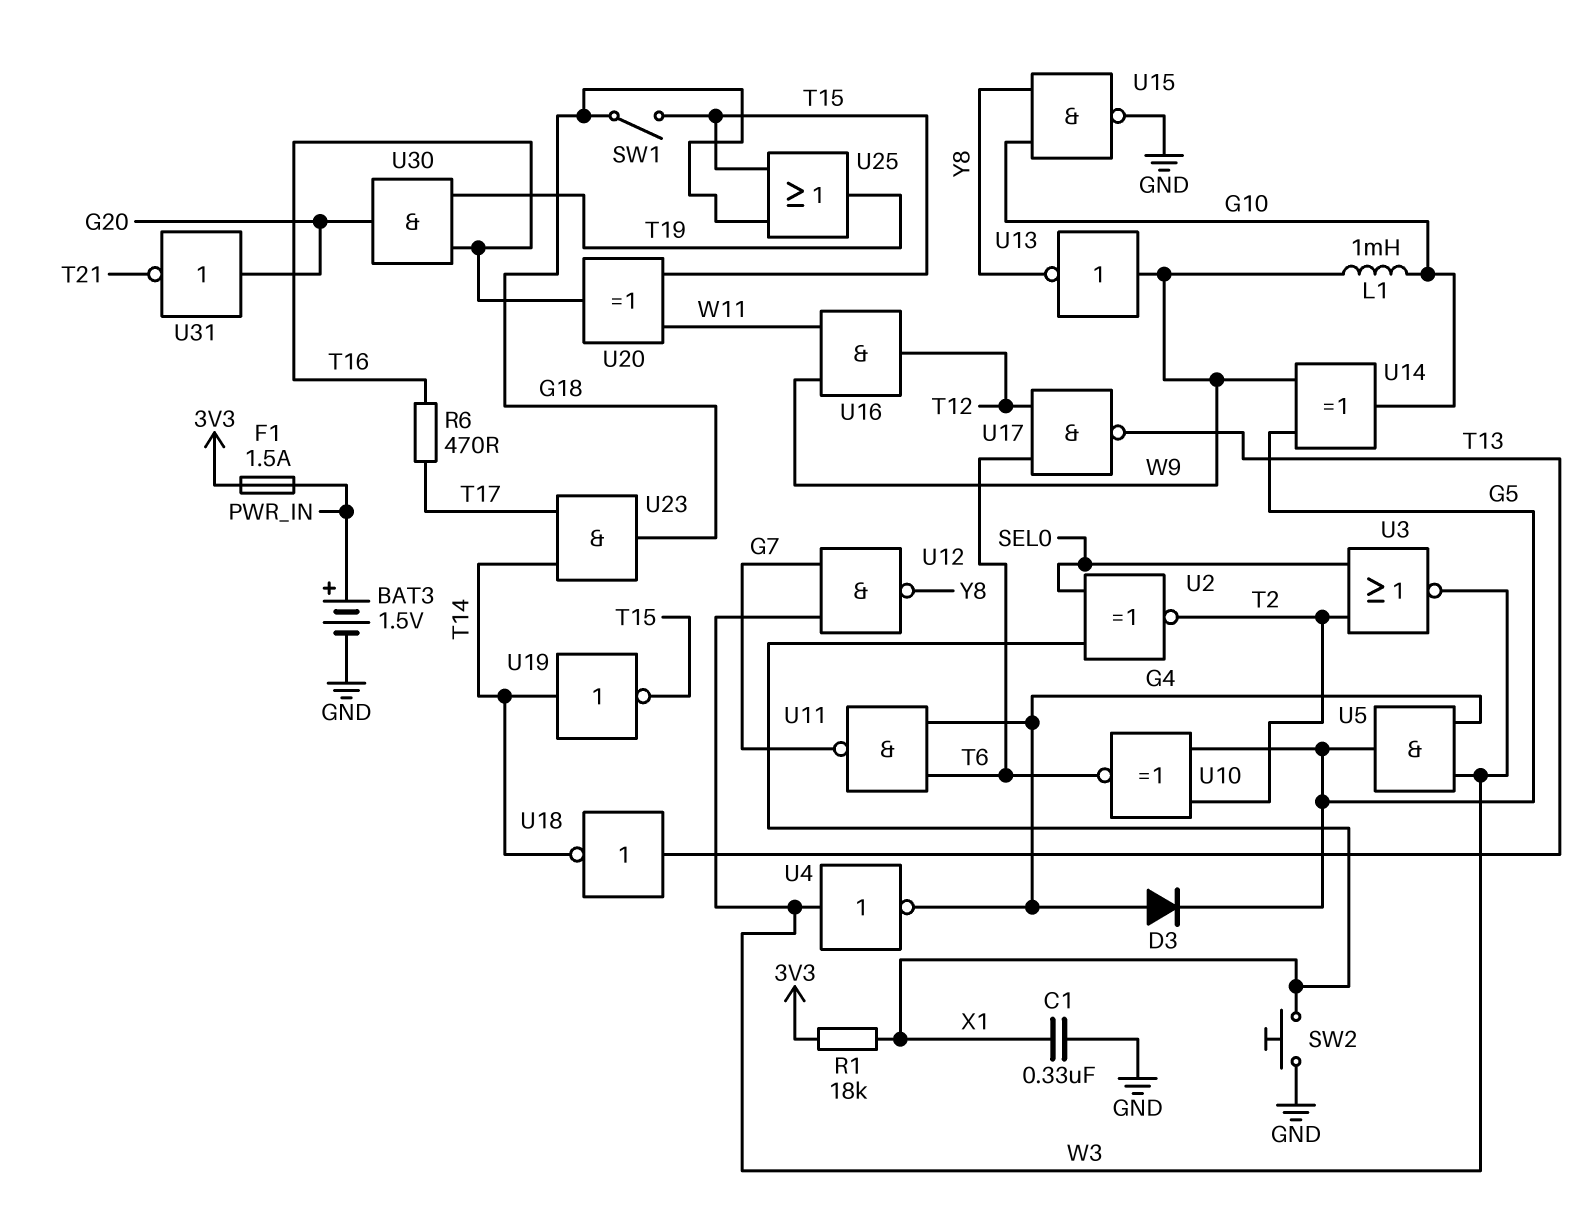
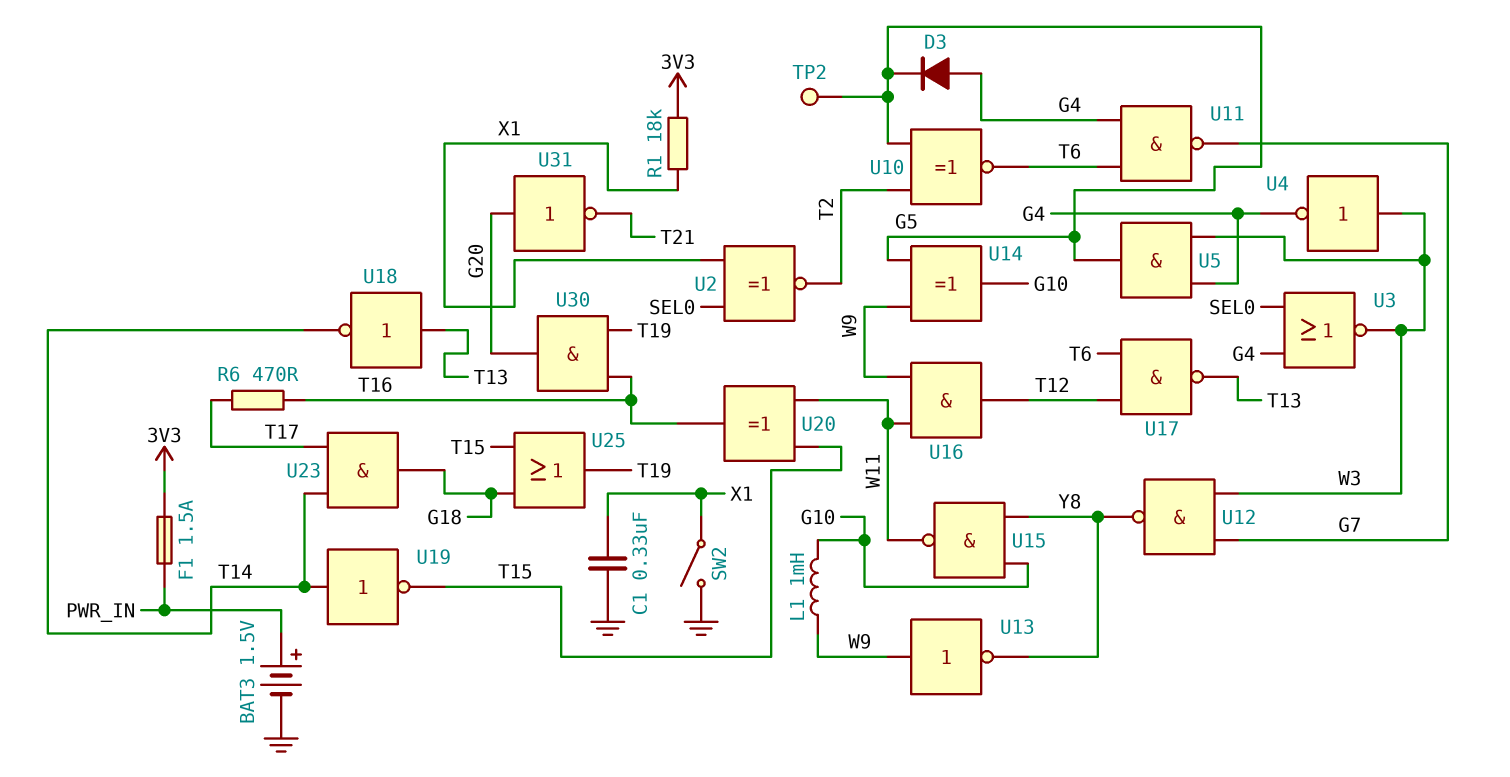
SW1: switch (G18, T15) -> none
SW2: button (GND, X1) -> switch (GND, X1)
TP2: none -> test point (G5)
U3: NOR (in SEL0, in T2, out W3) -> NOR (in G4, in SEL0, out W3)
U15: NAND (in G10, in Y8, out GND) -> NAND (in G10, in Y8, out W11)

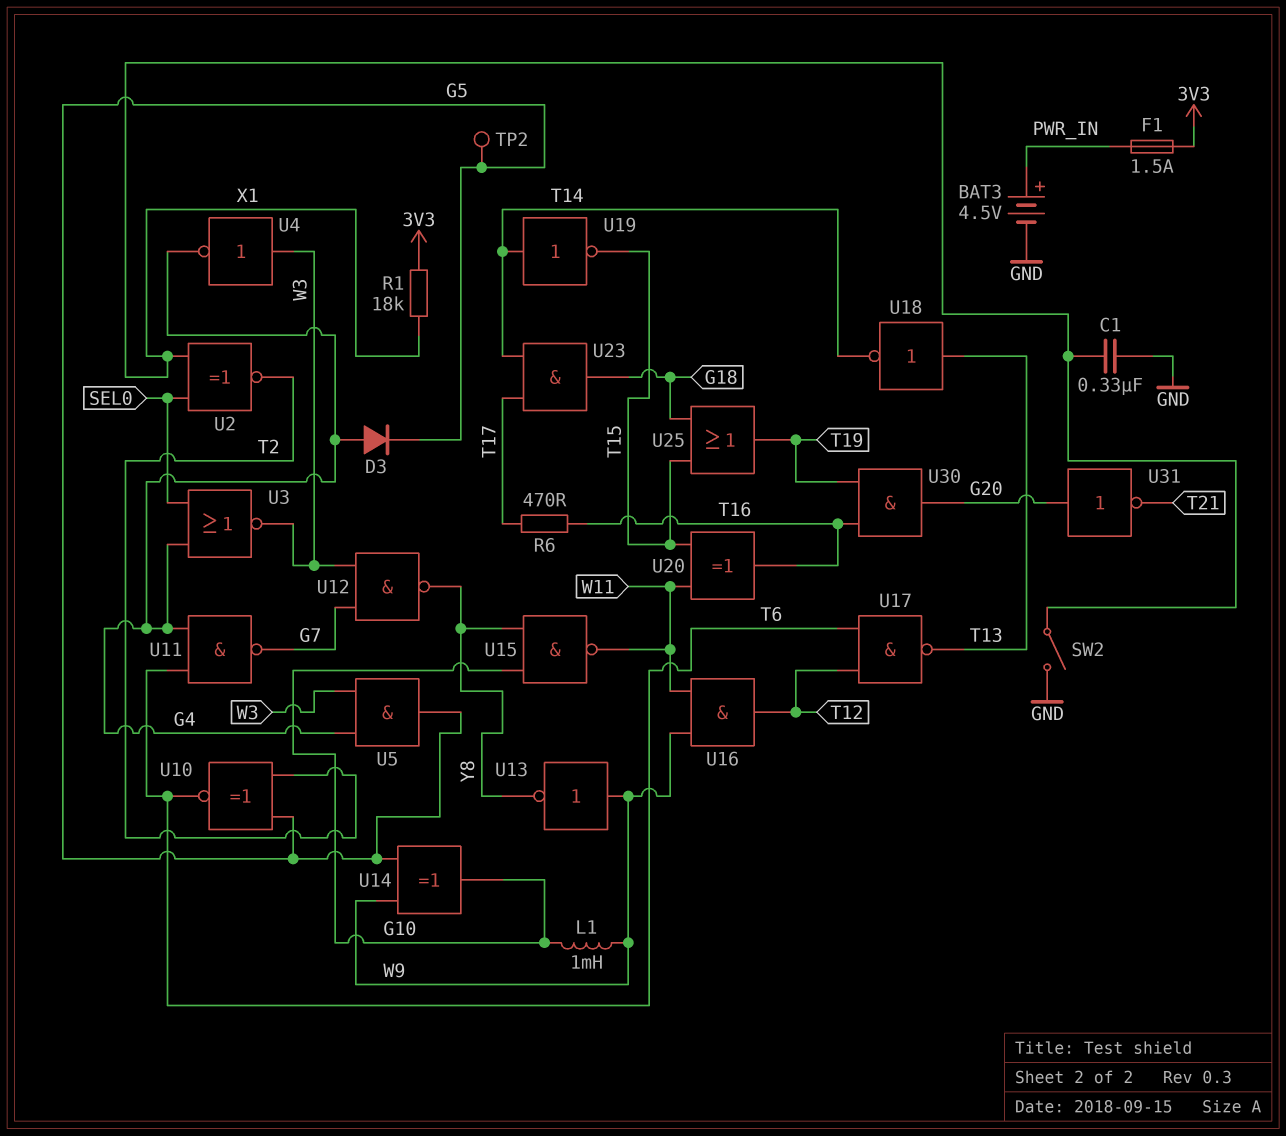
BAT3: 1.5V (plus PWR_IN, minus GND) -> 4.5V (plus PWR_IN, minus GND)

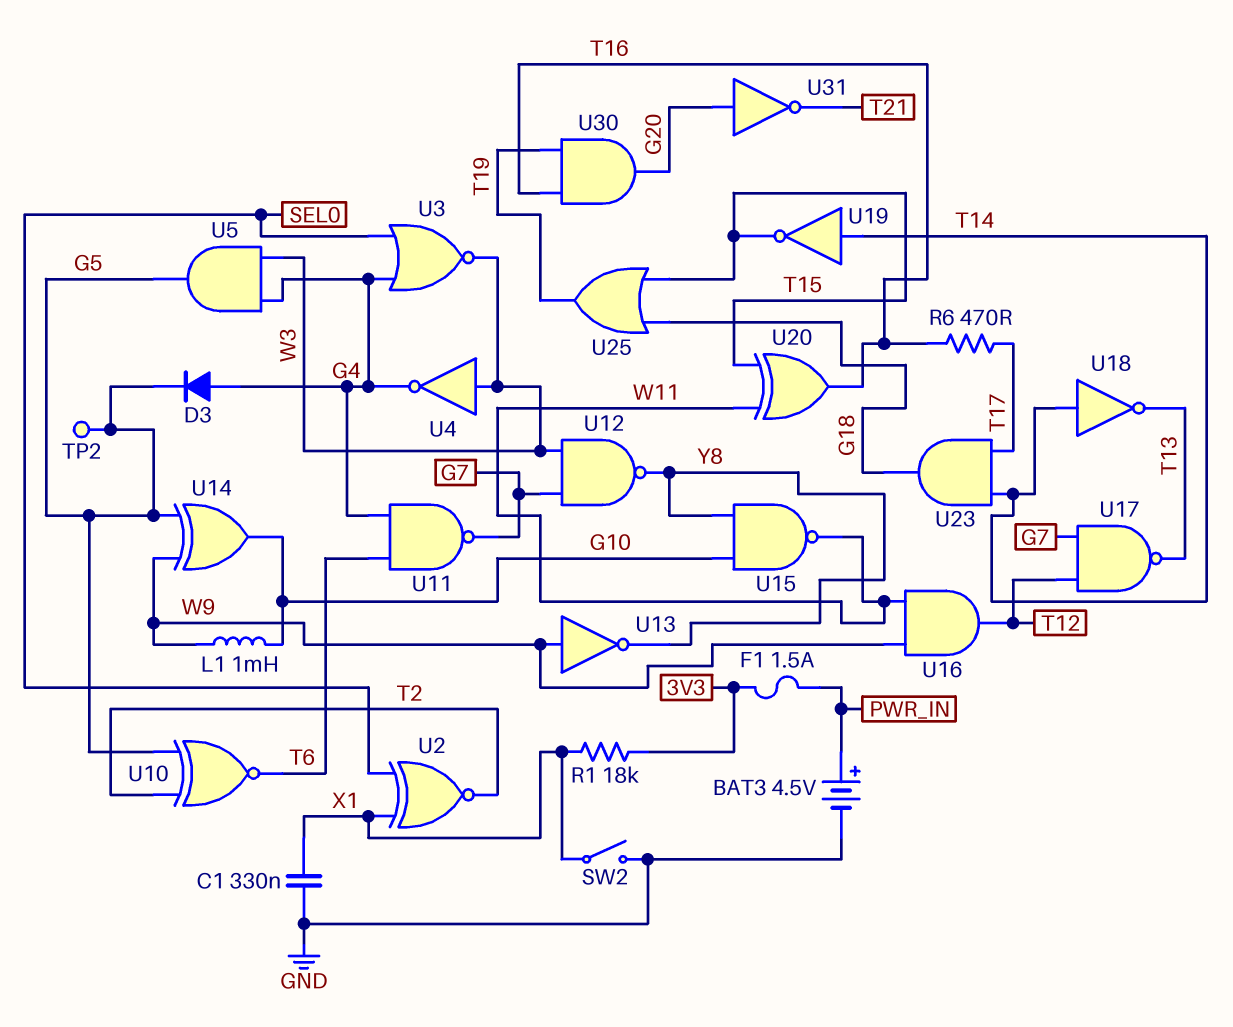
U17: NAND (in T6, in T12, out T13) -> NAND (in G7, in T12, out T13)
U18: NOT (in T13, out T14) -> NOT (in T14, out T13)

